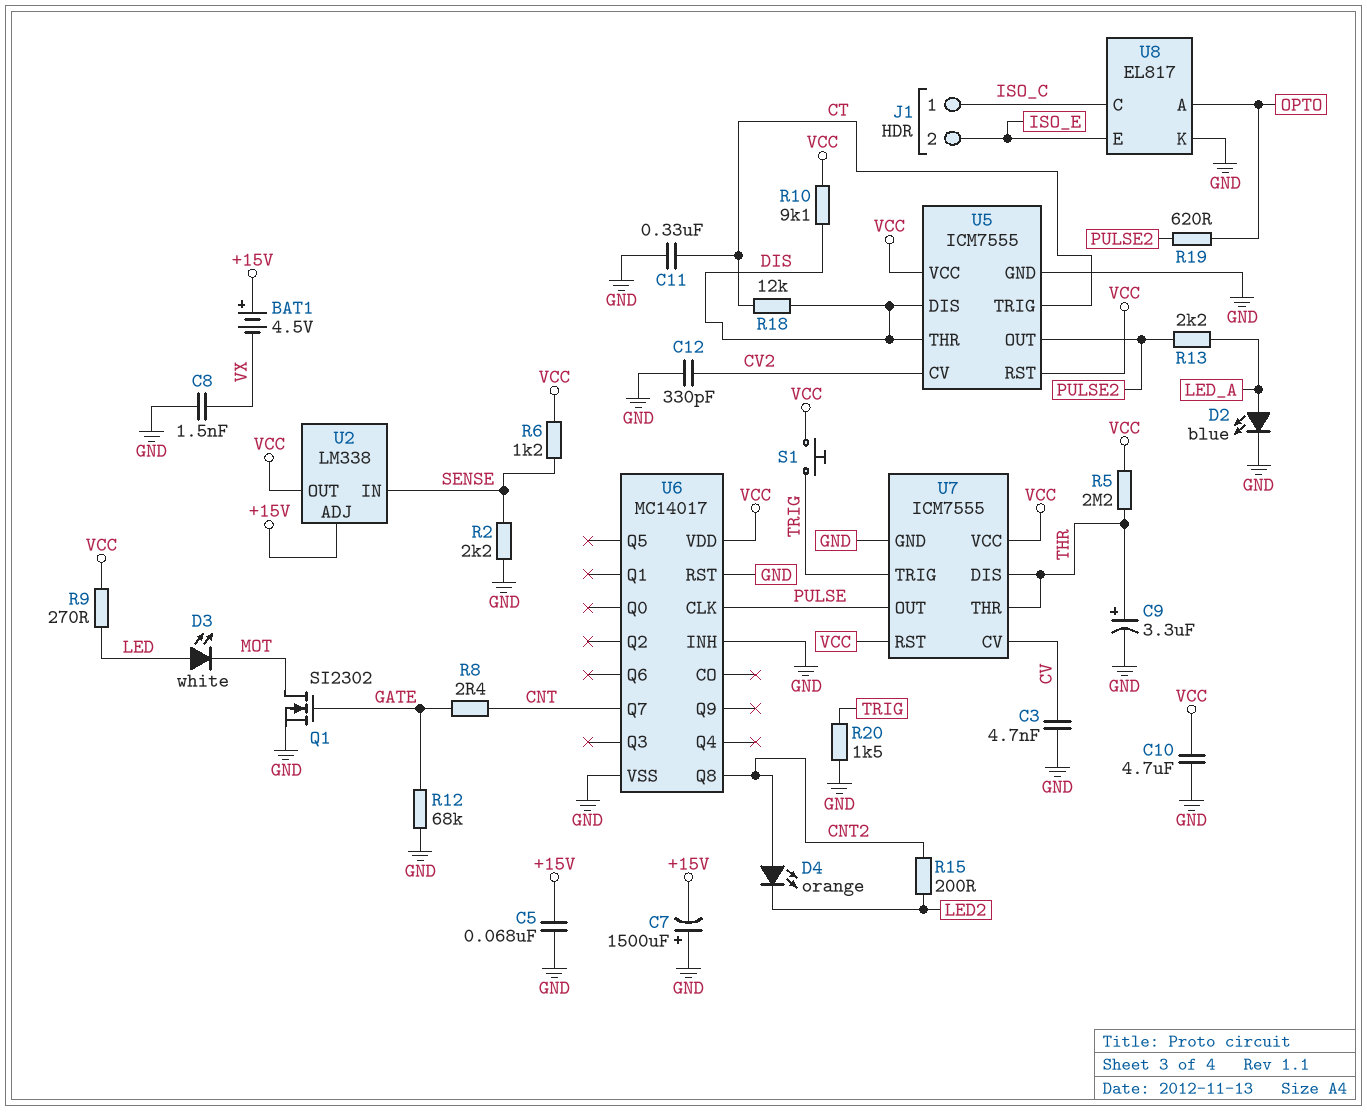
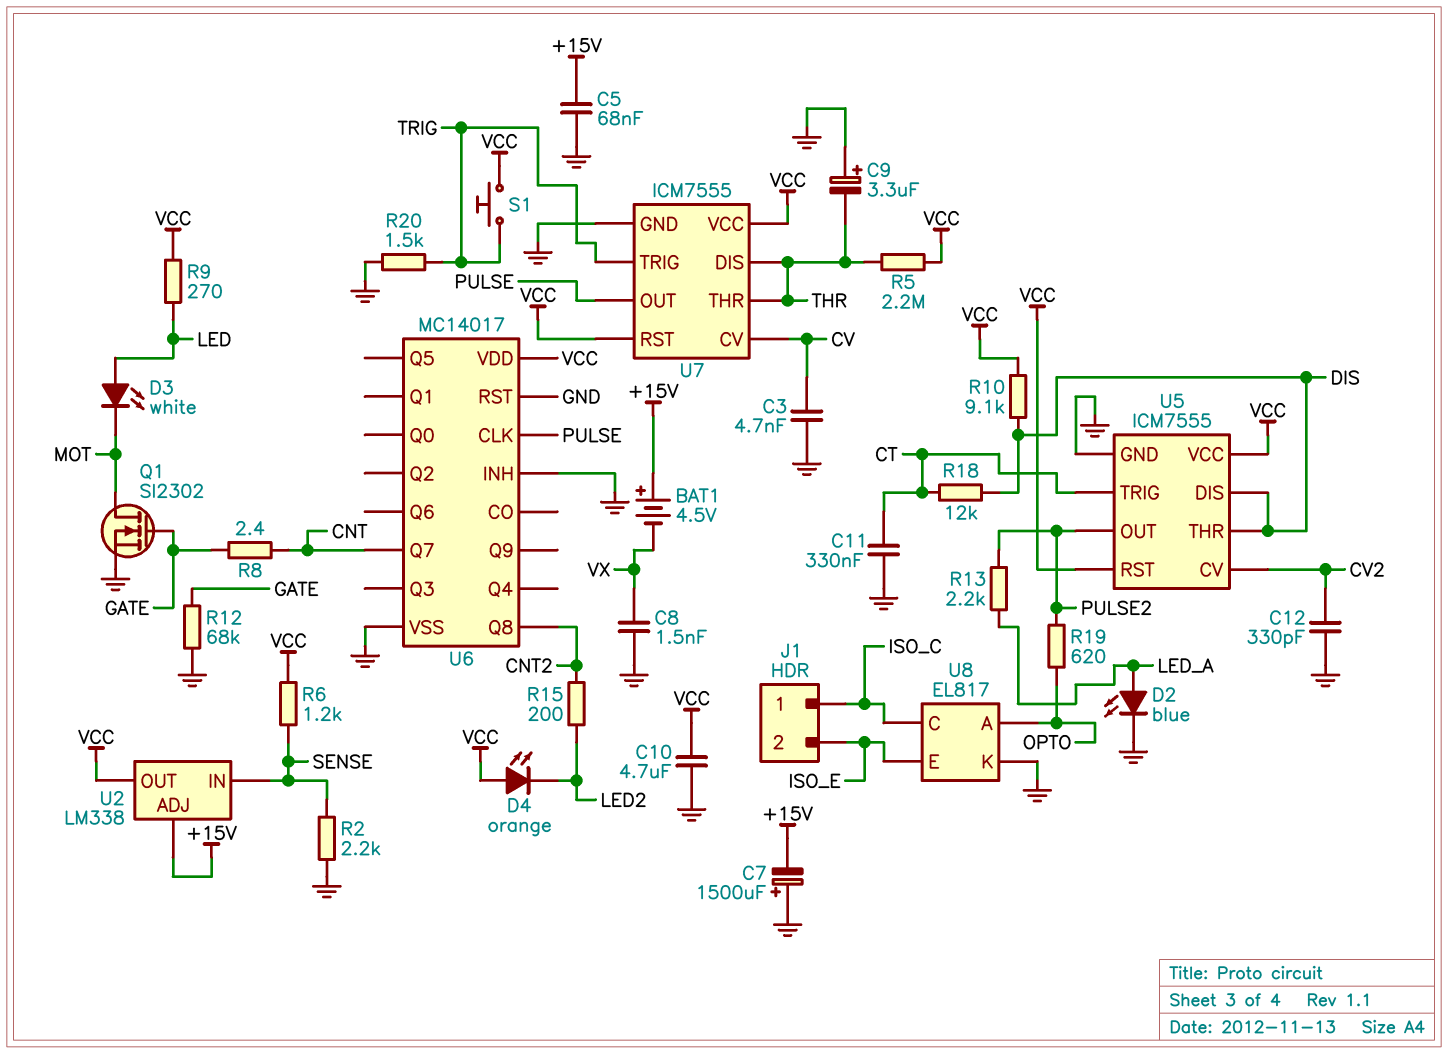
C9: 3.3uF (plus THR, minus GND) -> 3.3uF (plus GND, minus THR)
D4: LED orange (A CNT2, K LED2) -> LED orange (A VCC, K LED2)

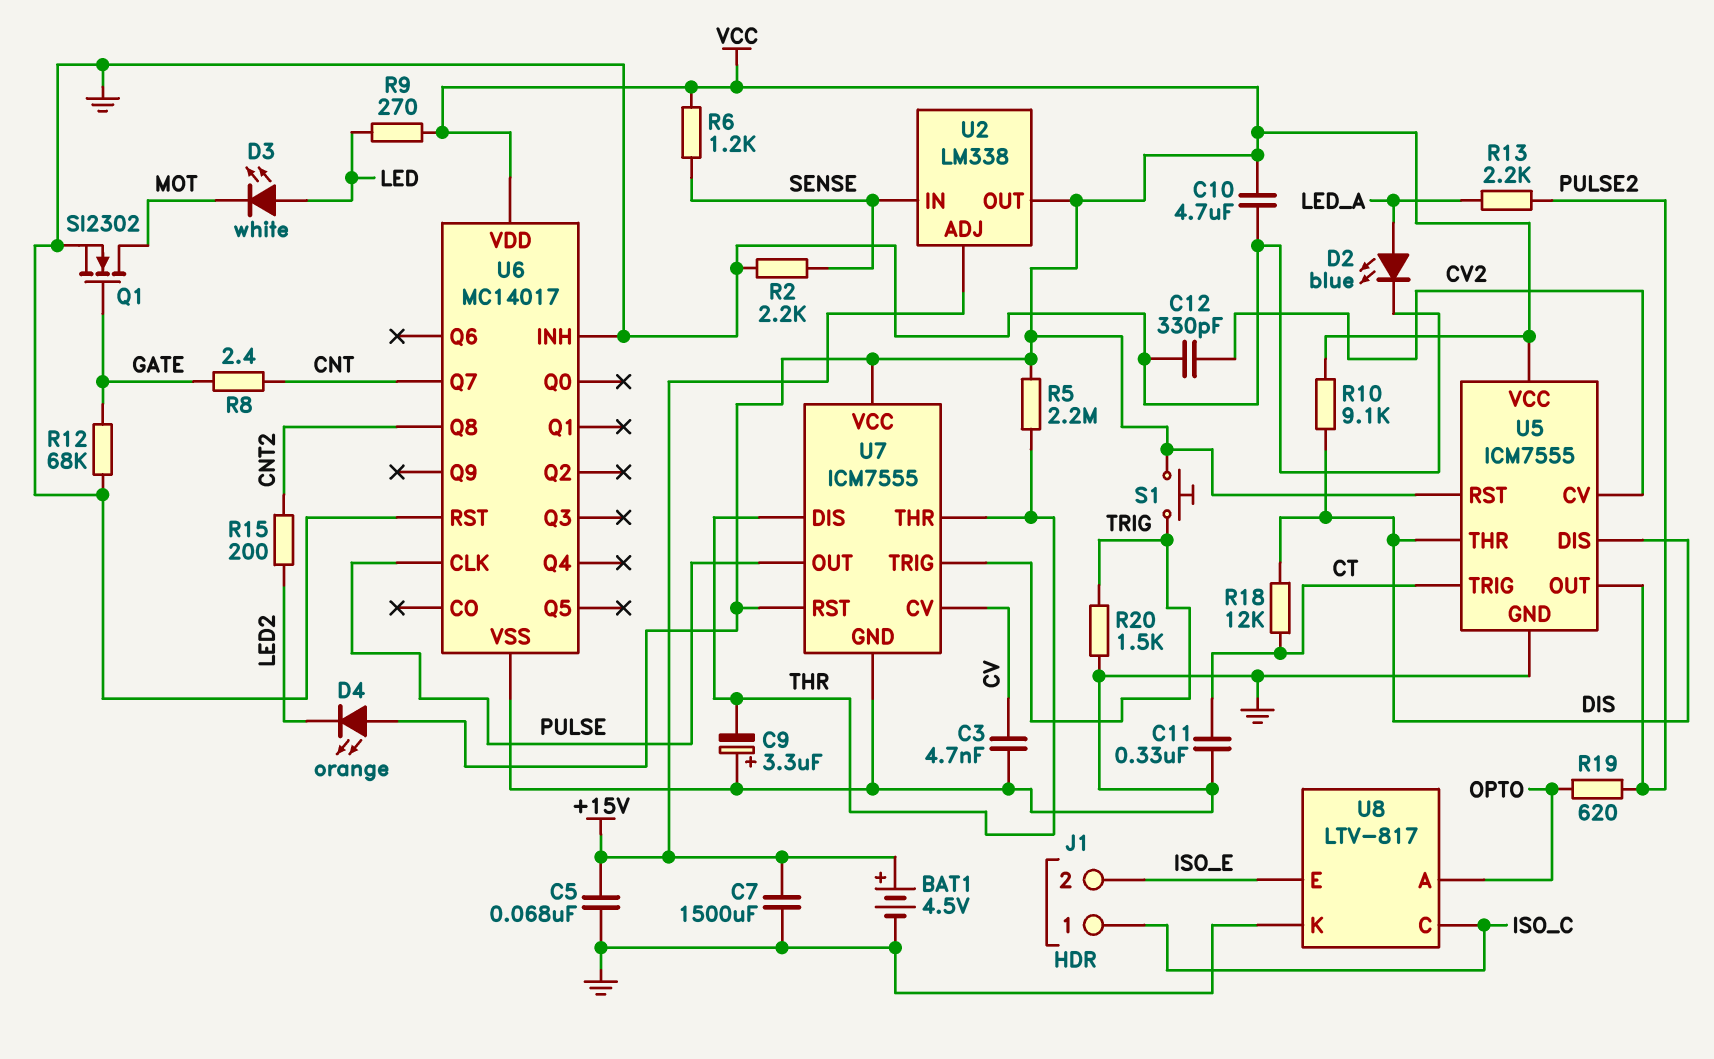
BAT1: 4.5V (plus +15V, minus VX) -> 4.5V (plus +15V, minus GND)
C7: 1500uF (plus GND, minus +15V) -> 1500uF (+15V, GND)
C8: 1.5nF (GND, VX) -> none
U8: EL817 -> LTV-817

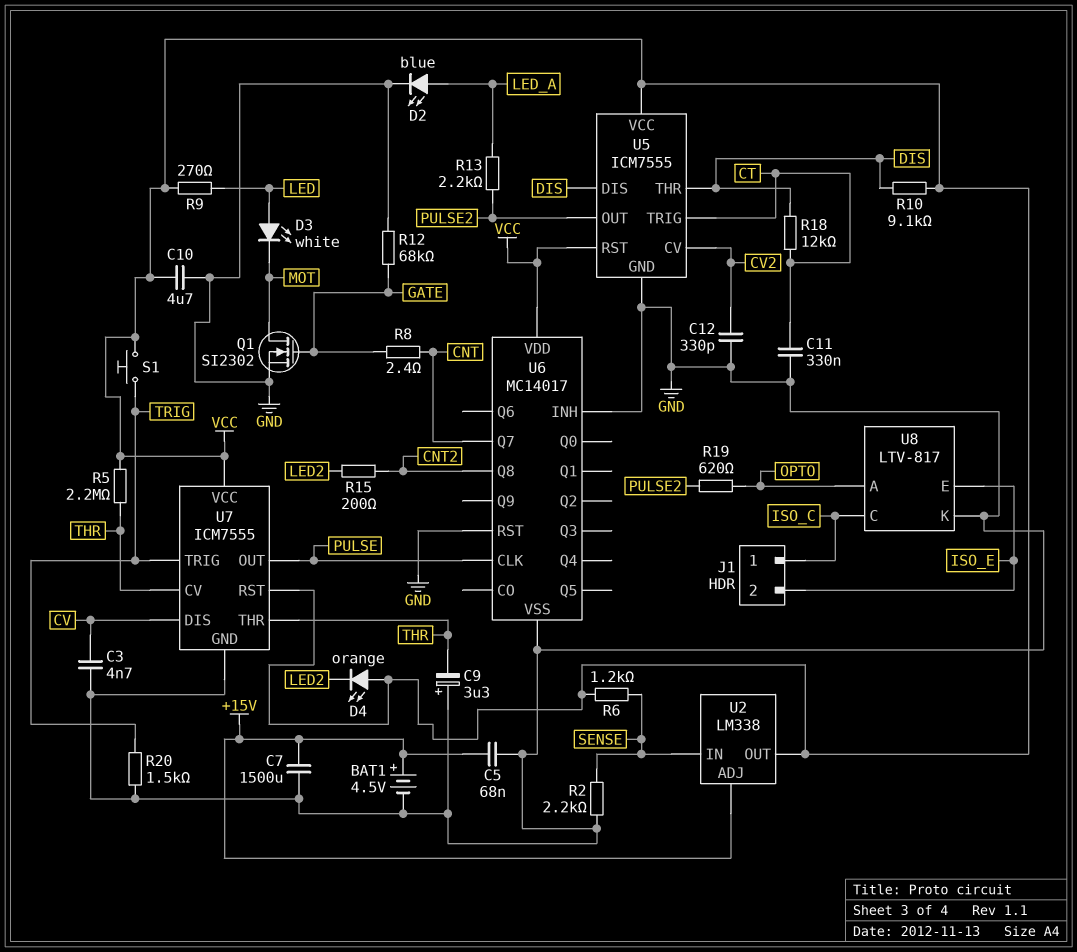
U7 pin CV: CV -> THR
U7 pin DIS: THR -> CV

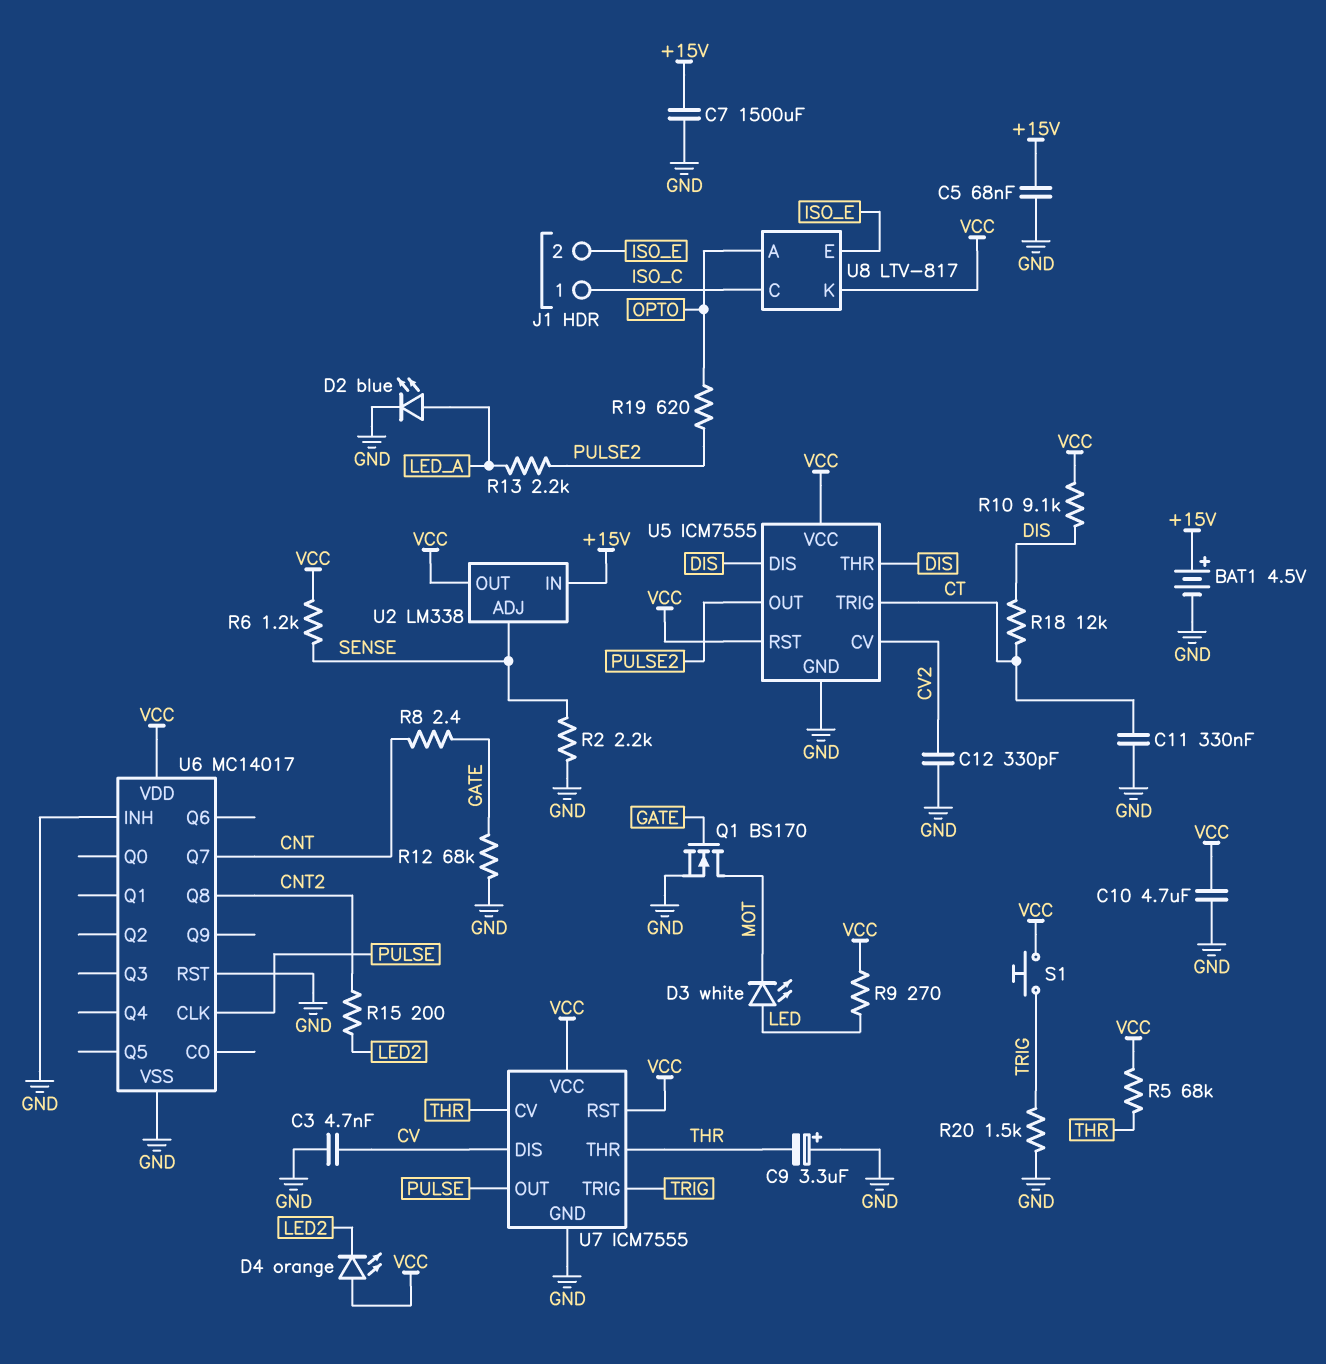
Q1: NMOS SI2302 (G GATE, D MOT, S GND) -> NMOS BS170 (G GATE, D MOT, S GND)
R5: 2.2M (THR, VCC) -> 68k (THR, VCC)
U2 pin ADJ: +15V -> SENSE
U2 pin IN: SENSE -> +15V
U8 pin K: GND -> VCC

